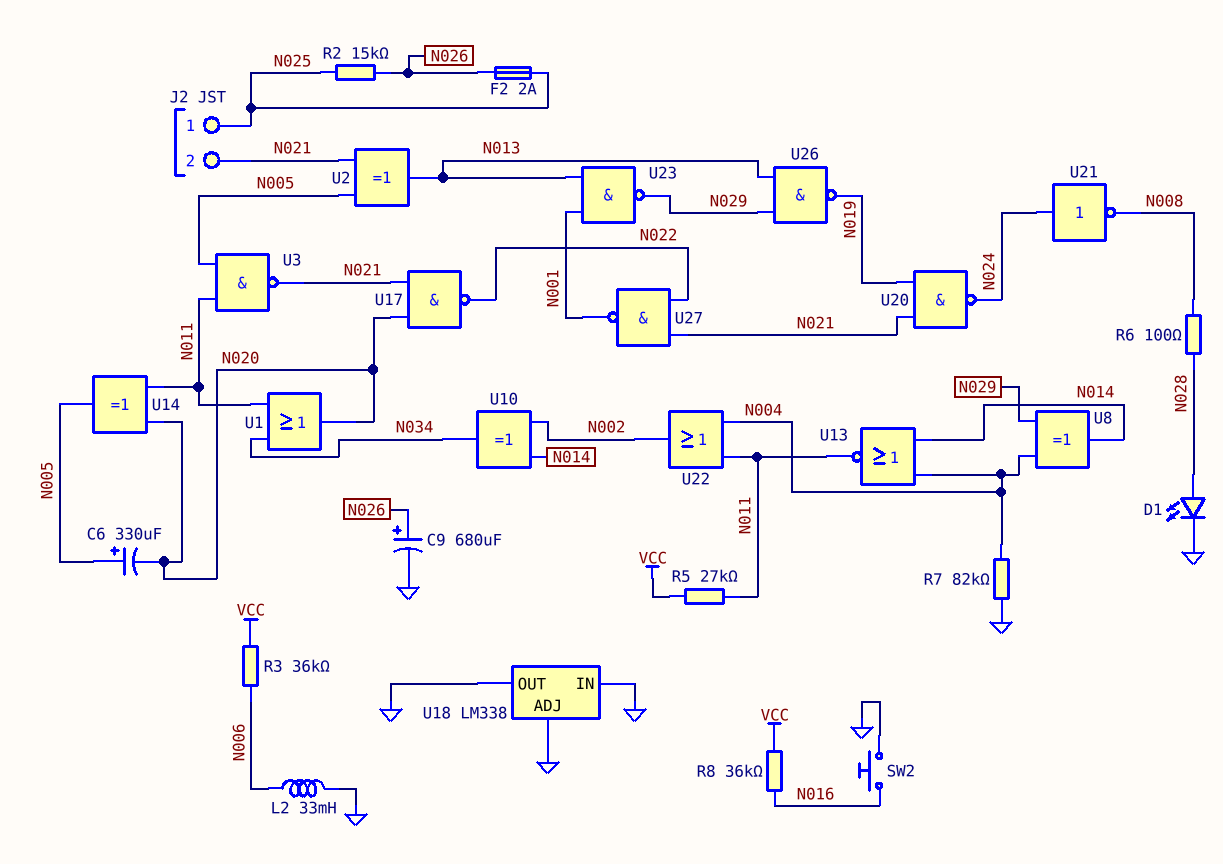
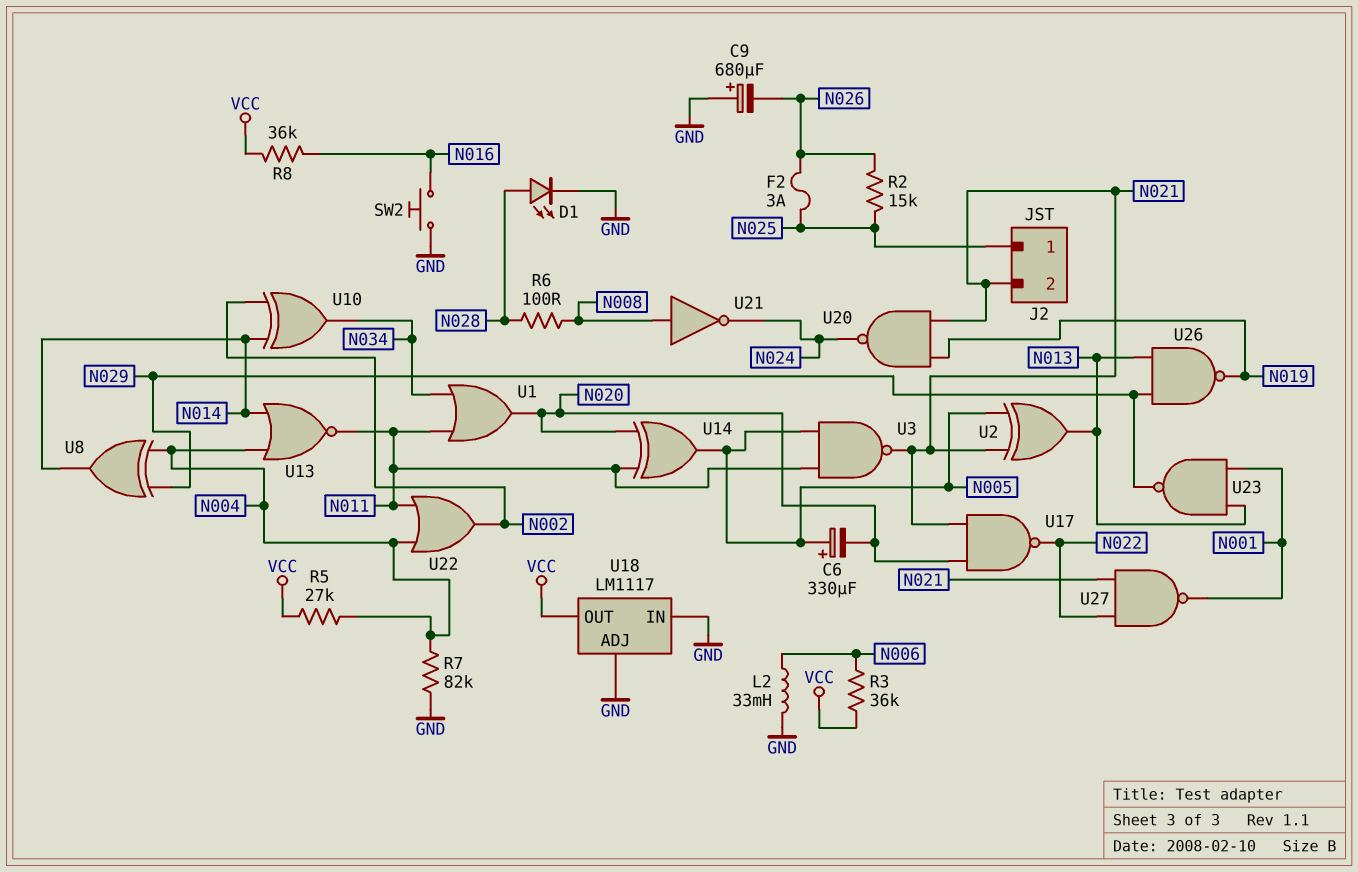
C9: 680uF (plus N026, minus GND) -> 680uF (plus GND, minus N026)
F2: 2A (N025, N026) -> 3A (N025, N026)
R5: 27k (N011, VCC) -> 27k (N004, VCC)
U18: LM338 -> LM1117
U18 pin OUT: GND -> VCC
U21: NOT (in N024, out N008) -> NOT (in N008, out N024)

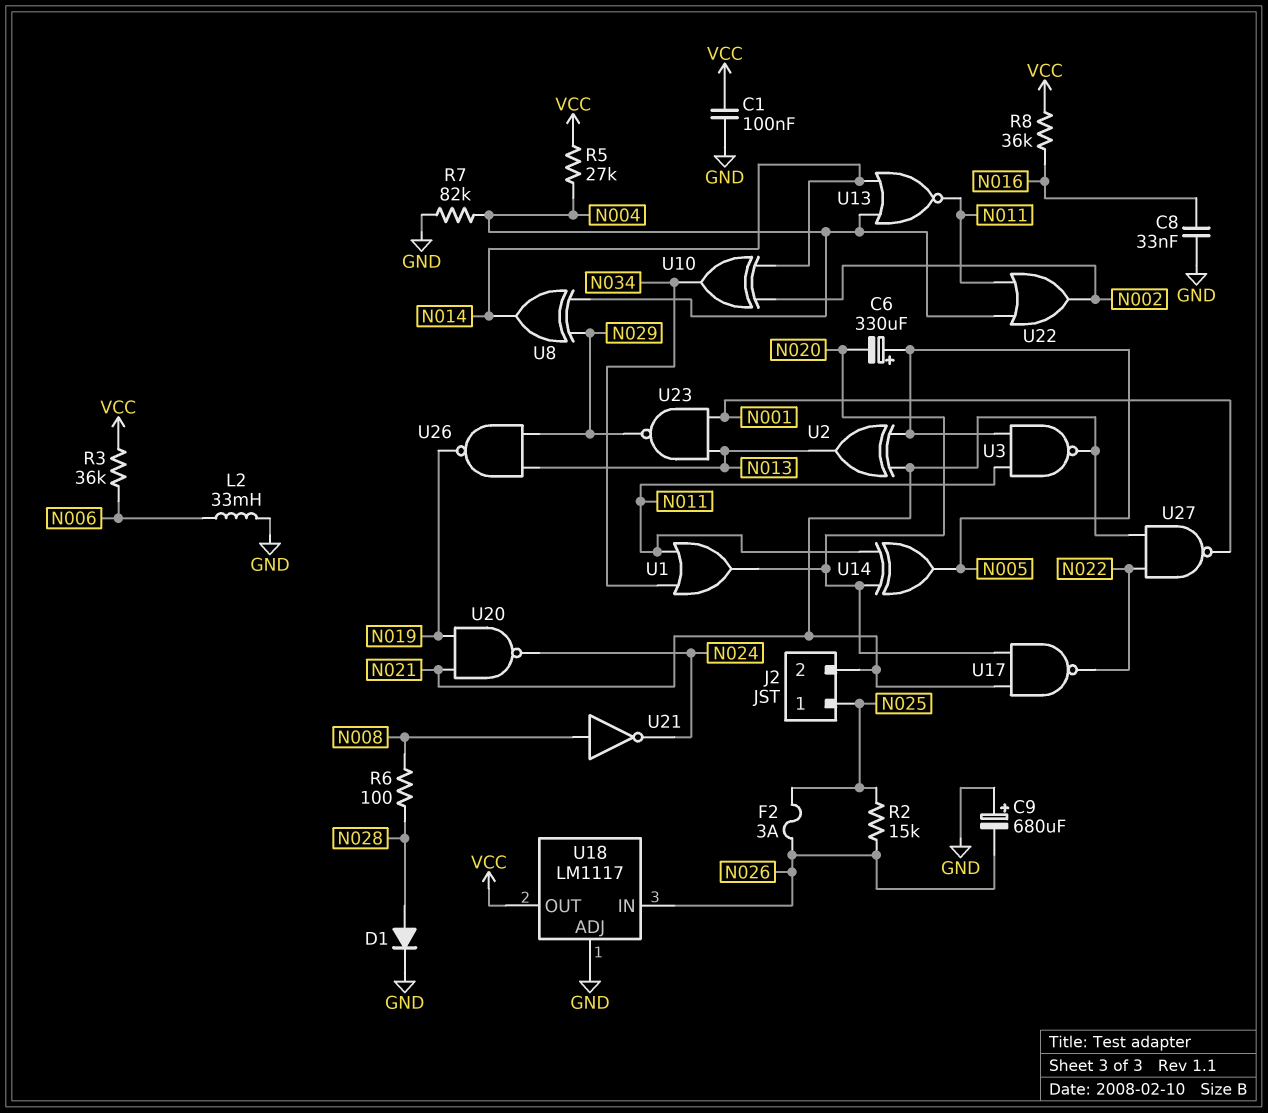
C1: none -> 100nF (GND, VCC)
C8: none -> 33nF (GND, N016)
D1: LED (A N028, K GND) -> diode (A N028, K GND)
SW2: button (GND, N016) -> none
U18 pin IN: GND -> N026

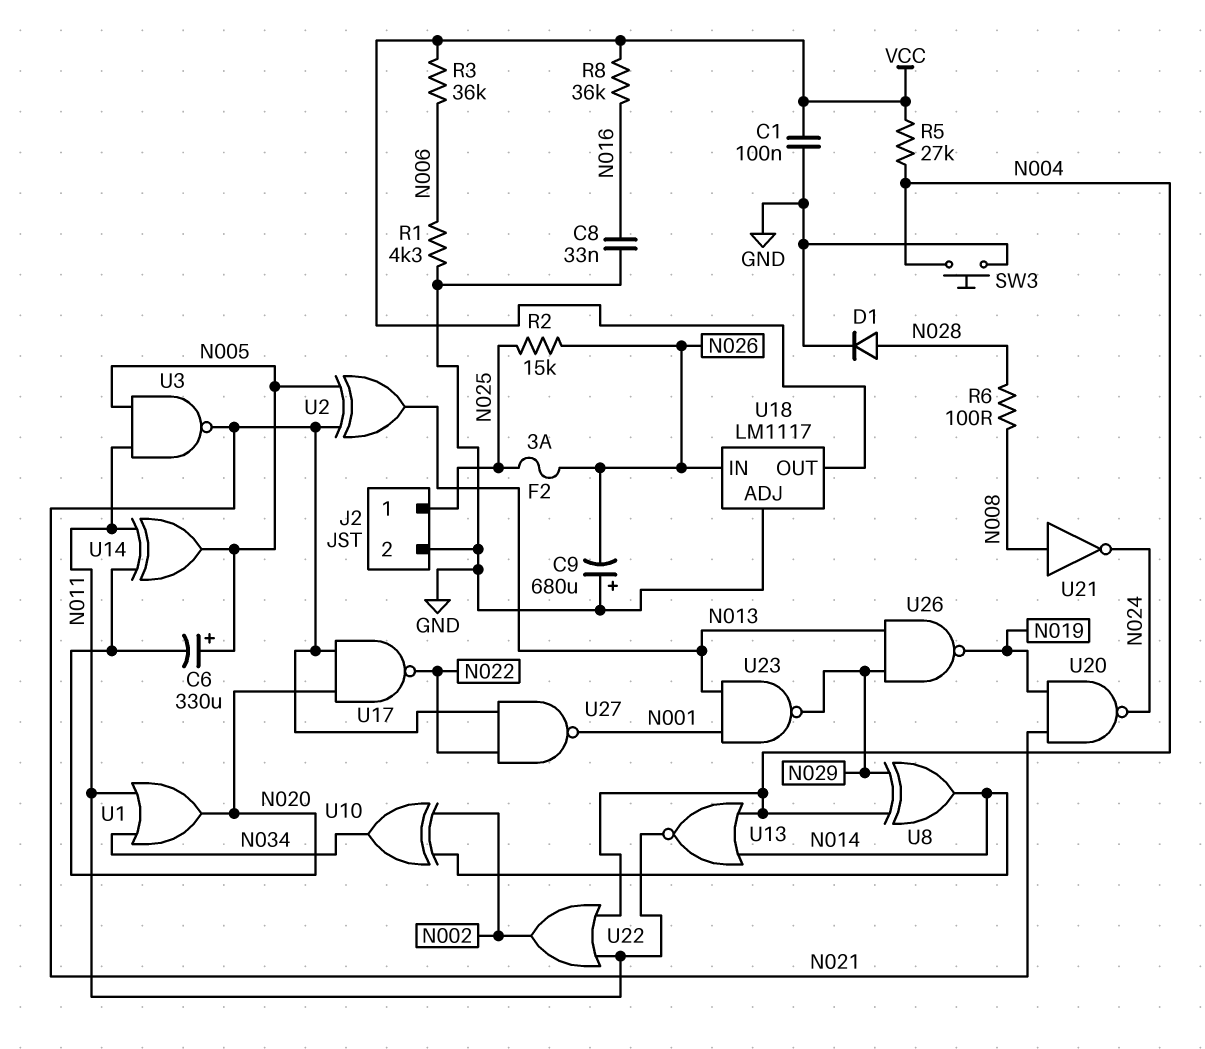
J2 pin 2: N021 -> GND
L2: 33mH (GND, N006) -> none
R1: none -> 4.3k (GND, N006)
R7: 82k (GND, N004) -> none
SW3: none -> button (GND, N004)

